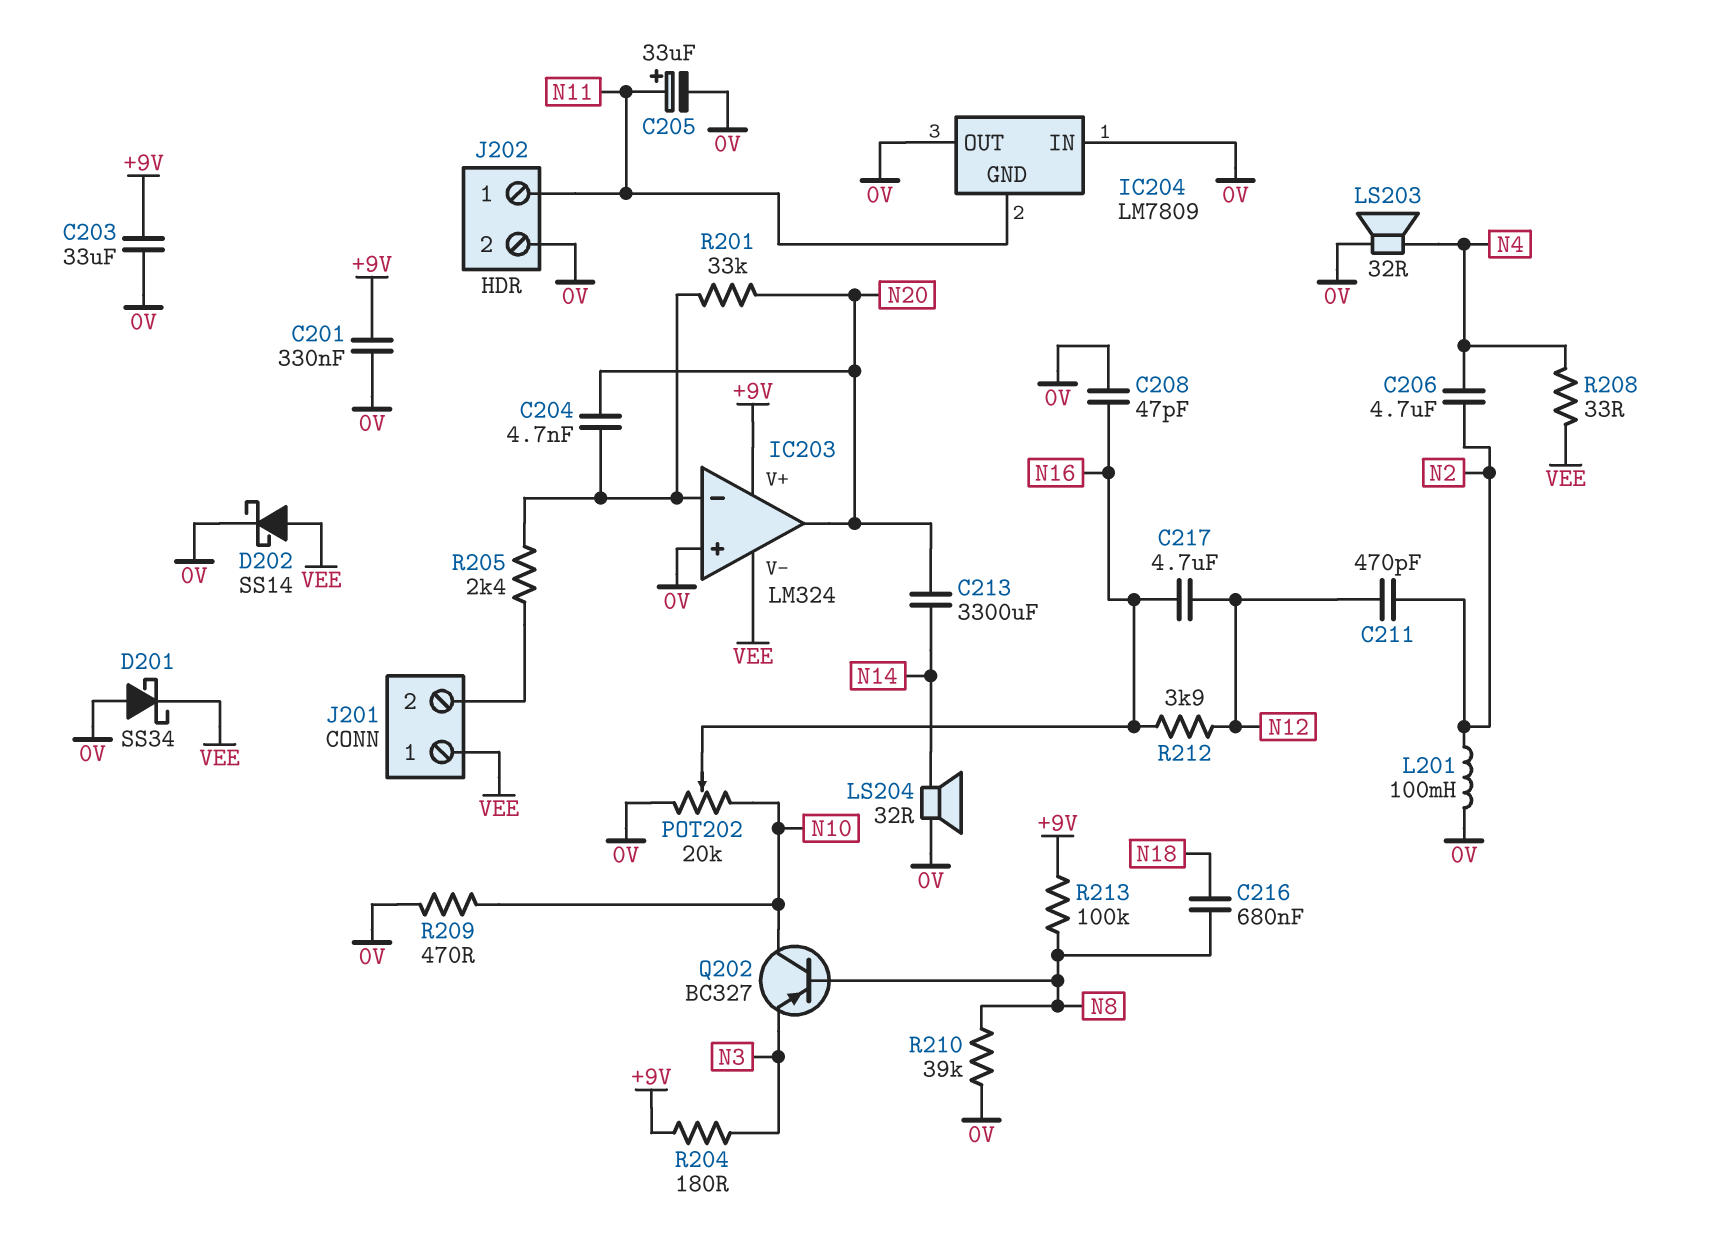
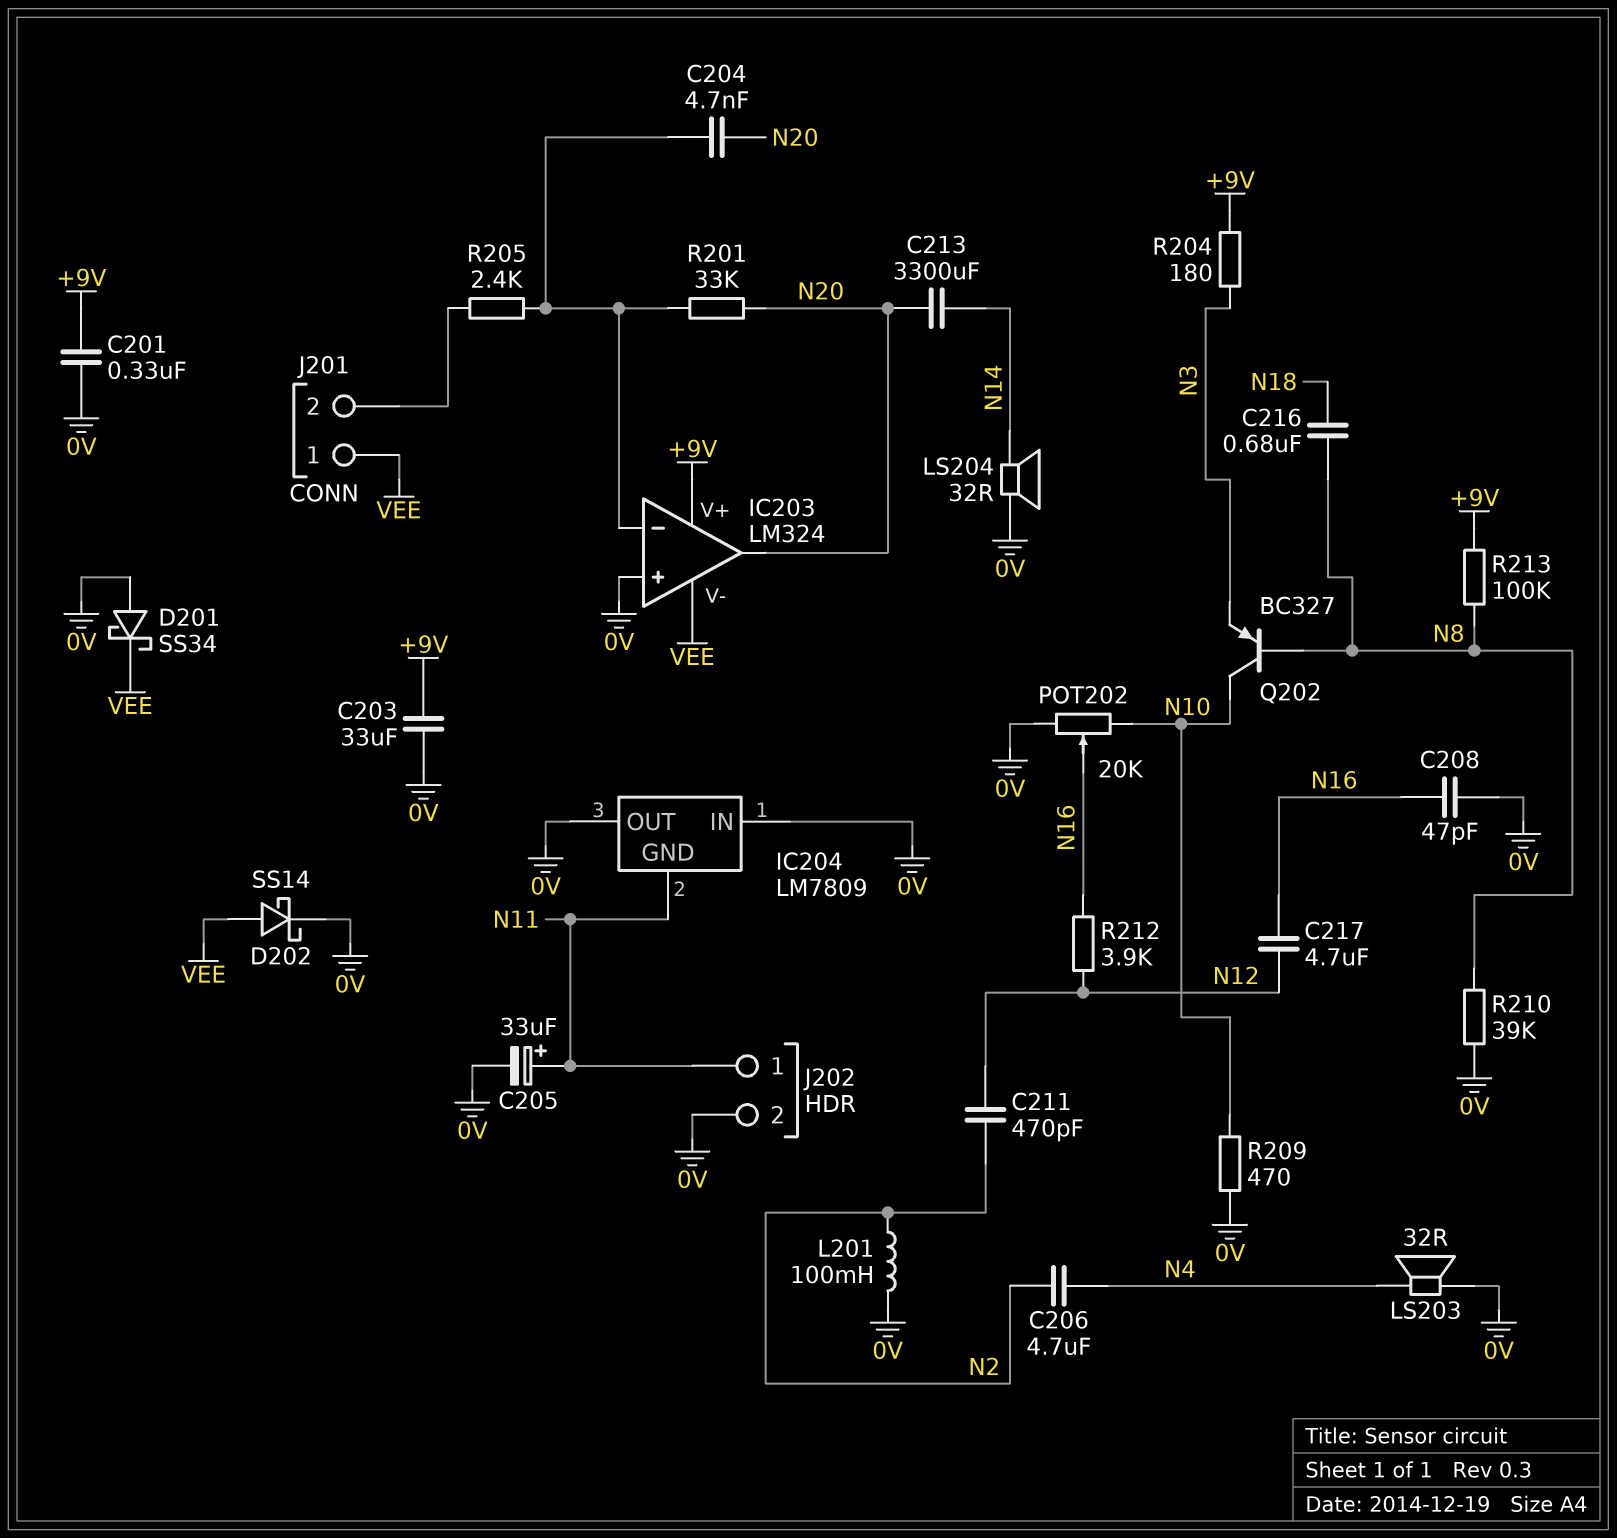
R208: 33 (N4, VEE) -> none

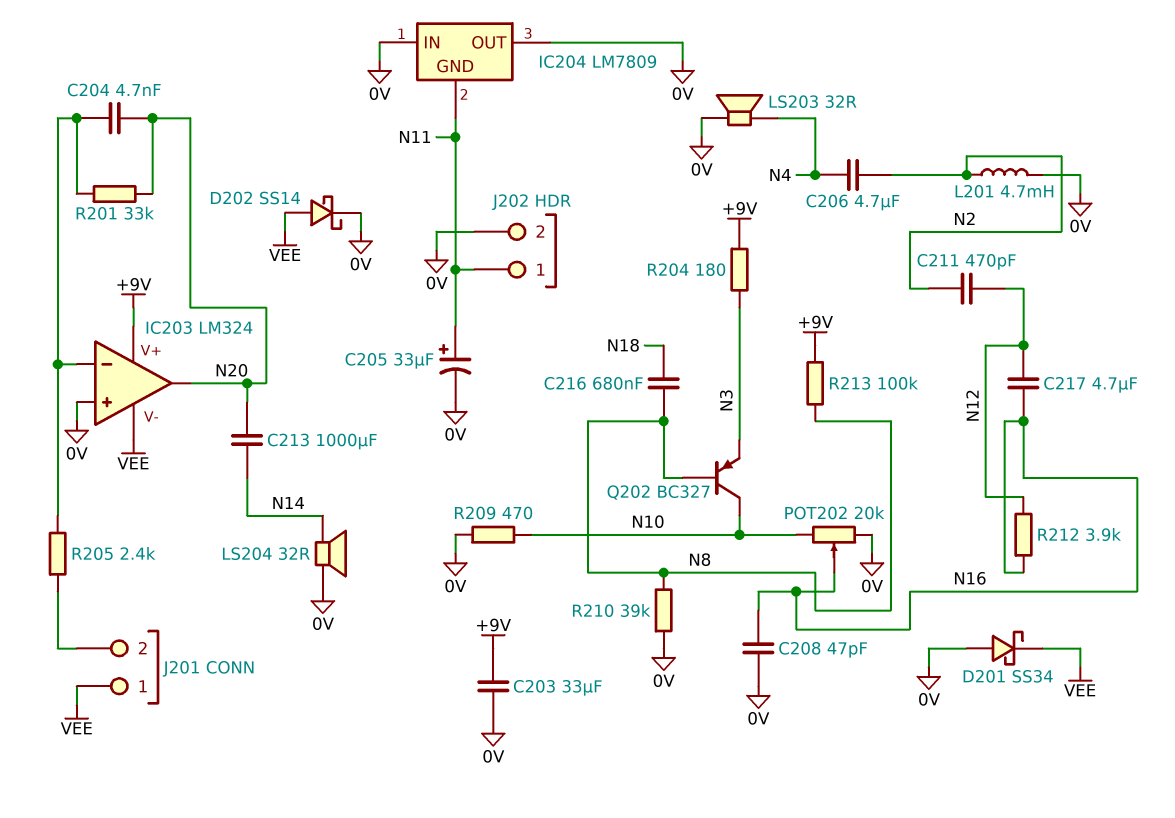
C201: 330nF (+9V, 0V) -> none
C213: 3300uF (N14, N20) -> 1000uF (N14, N20)
L201: 100mH (0V, N2) -> 4.7mH (0V, N2)

